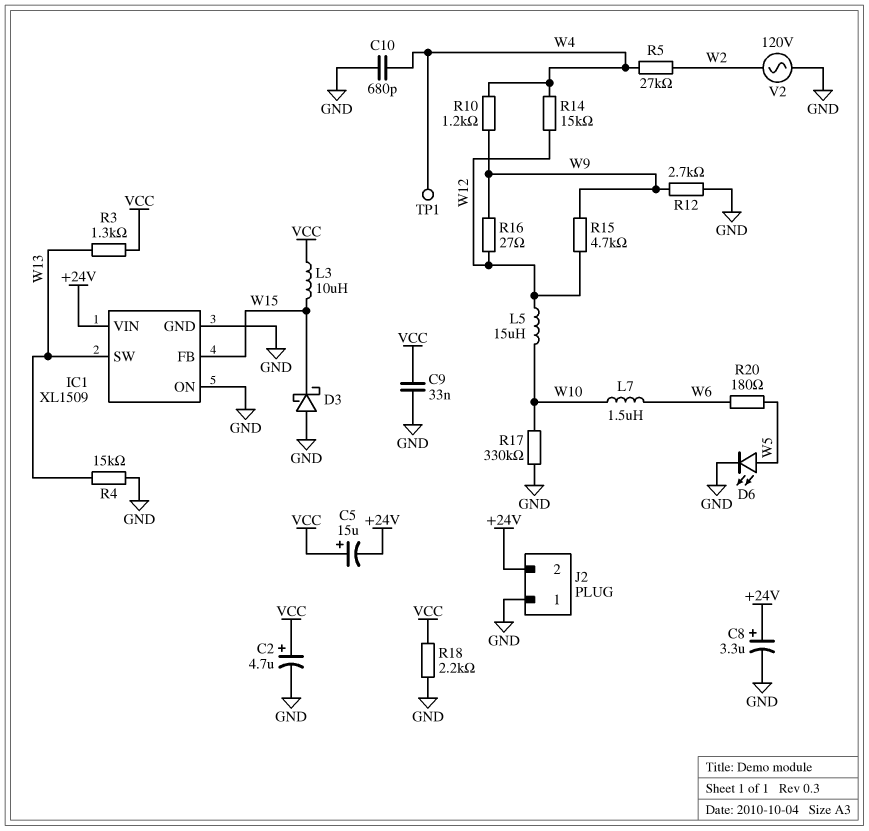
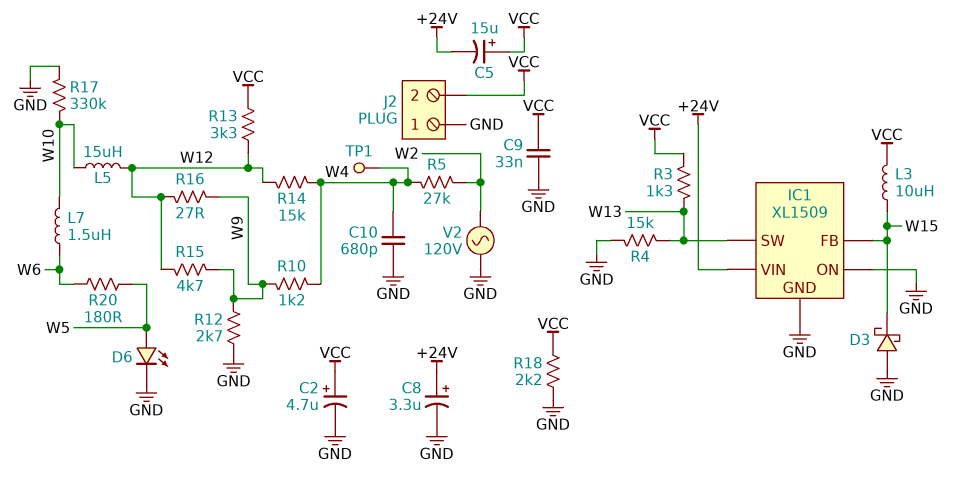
J2 pin 2: +24V -> VCC
R13: none -> 3.3k (VCC, W12)

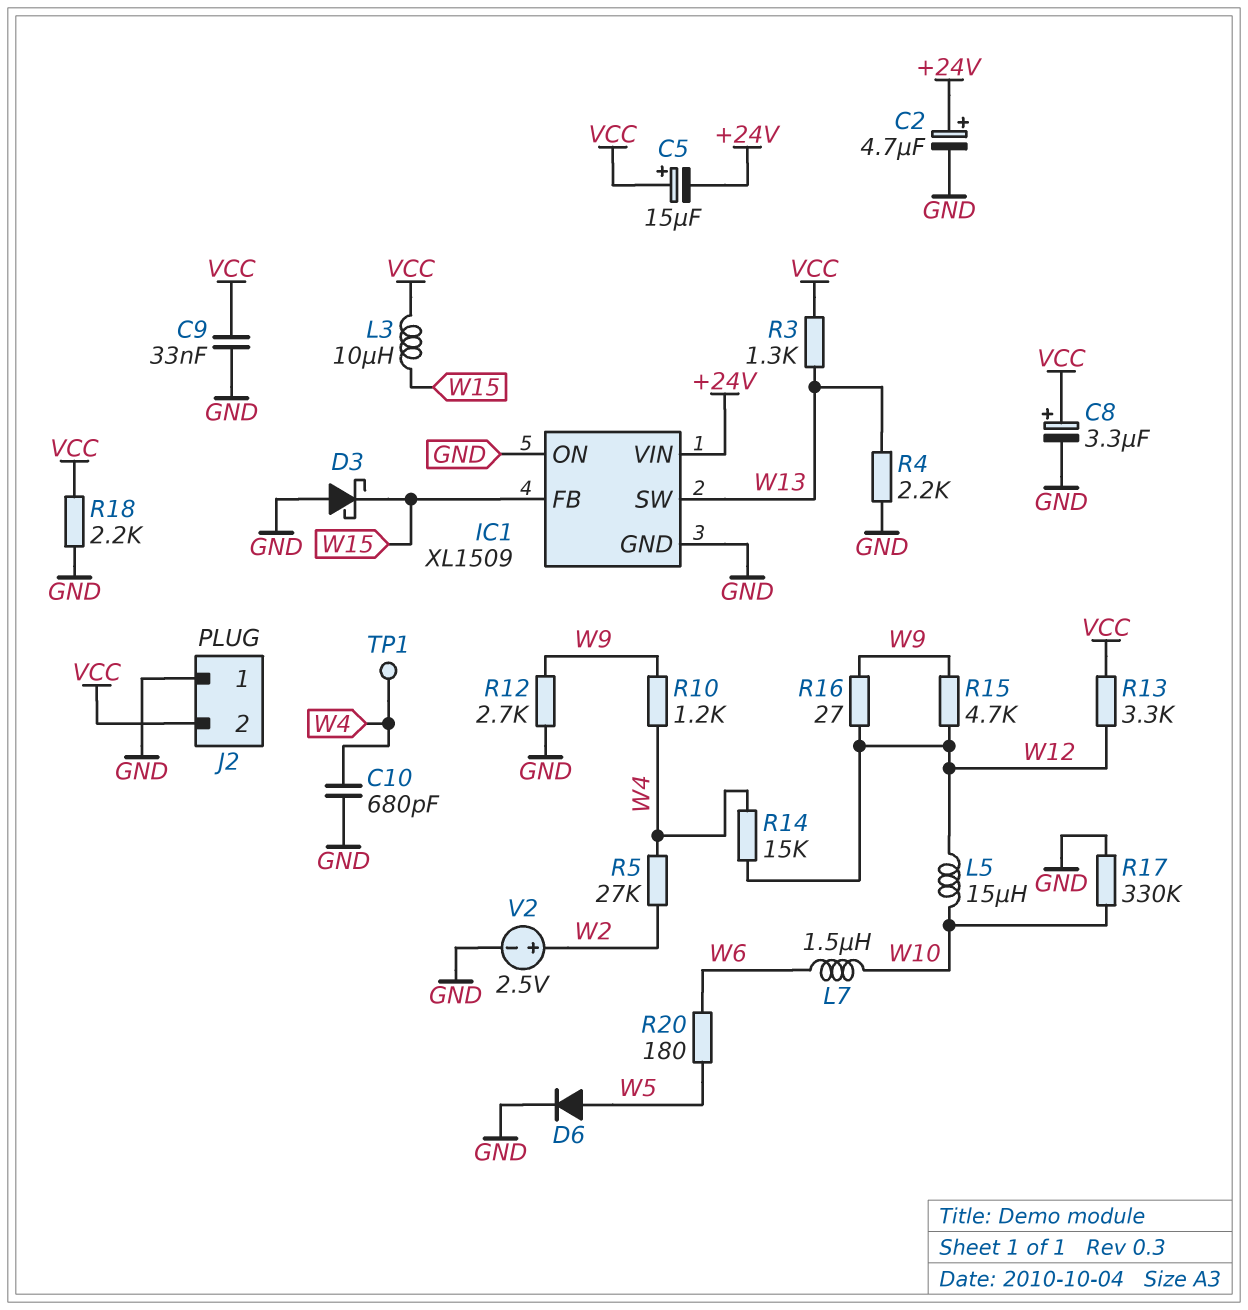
C2: 4.7uF (plus VCC, minus GND) -> 4.7uF (plus +24V, minus GND)
C8: 3.3uF (plus +24V, minus GND) -> 3.3uF (plus VCC, minus GND)
D6: LED (A W5, K GND) -> diode (A W5, K GND)
R4: 15k (GND, W13) -> 2.2k (GND, W13)
V2: AC 120V (GND, W2) -> 2.5V (plus W2, minus GND)

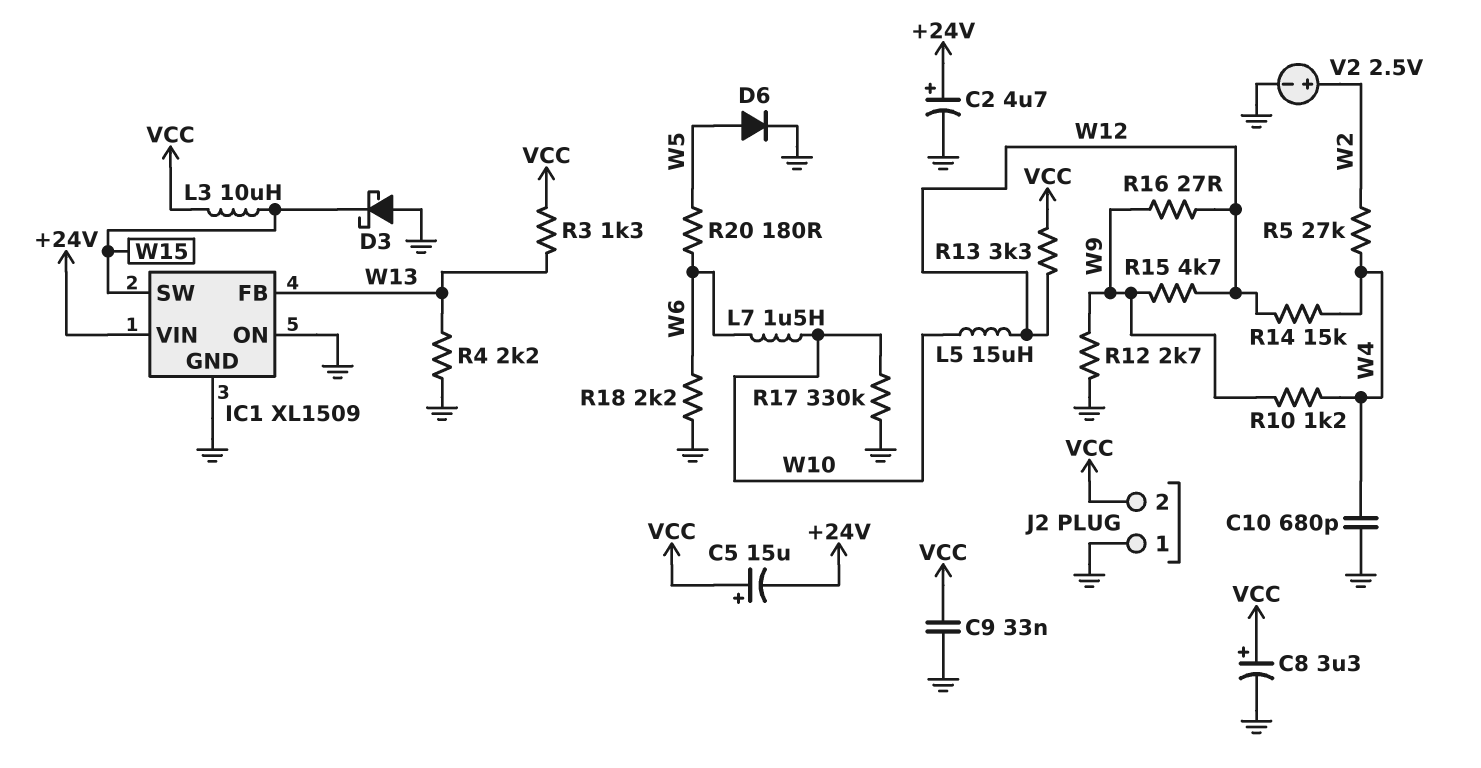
IC1 pin FB: W15 -> W13
IC1 pin SW: W13 -> W15
R18: 2.2k (GND, VCC) -> 2.2k (GND, W6)
TP1: test point (W4) -> none

